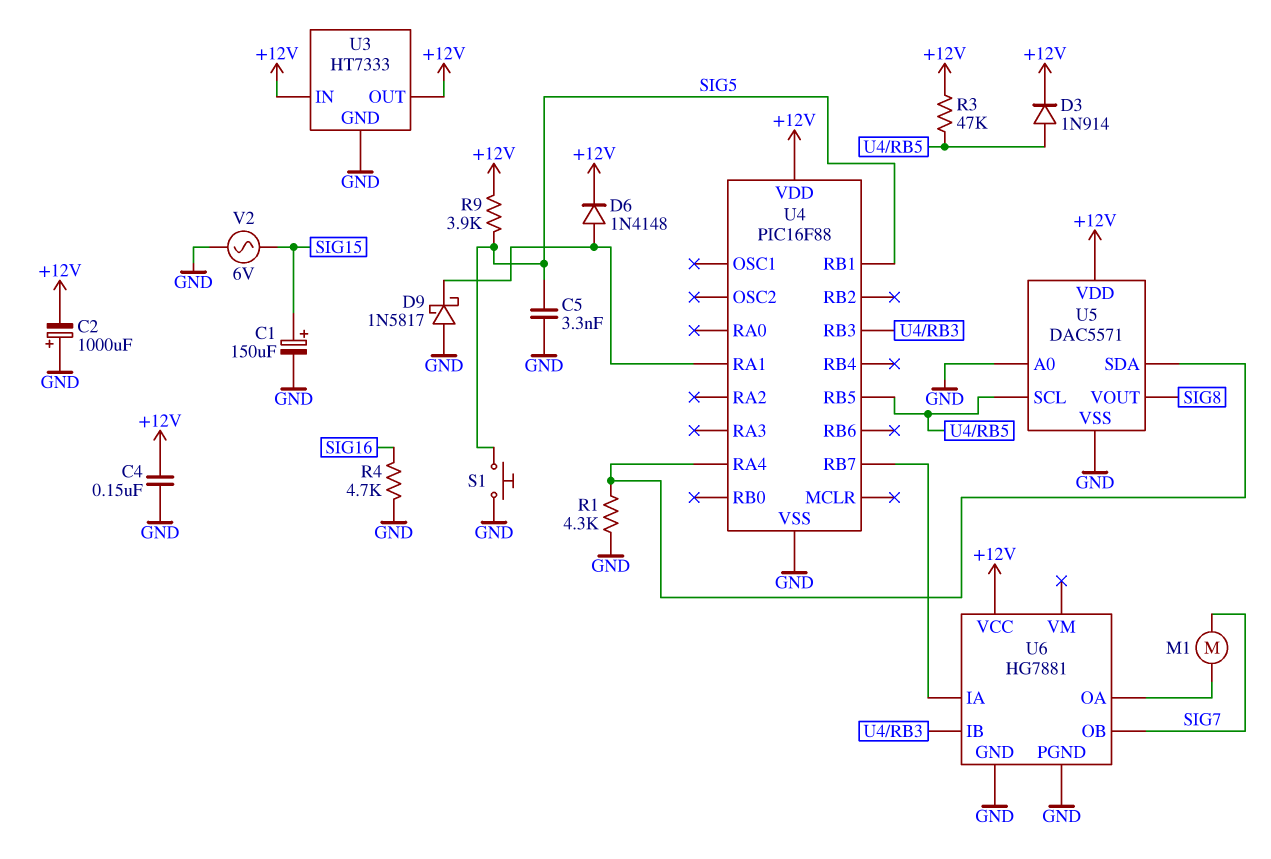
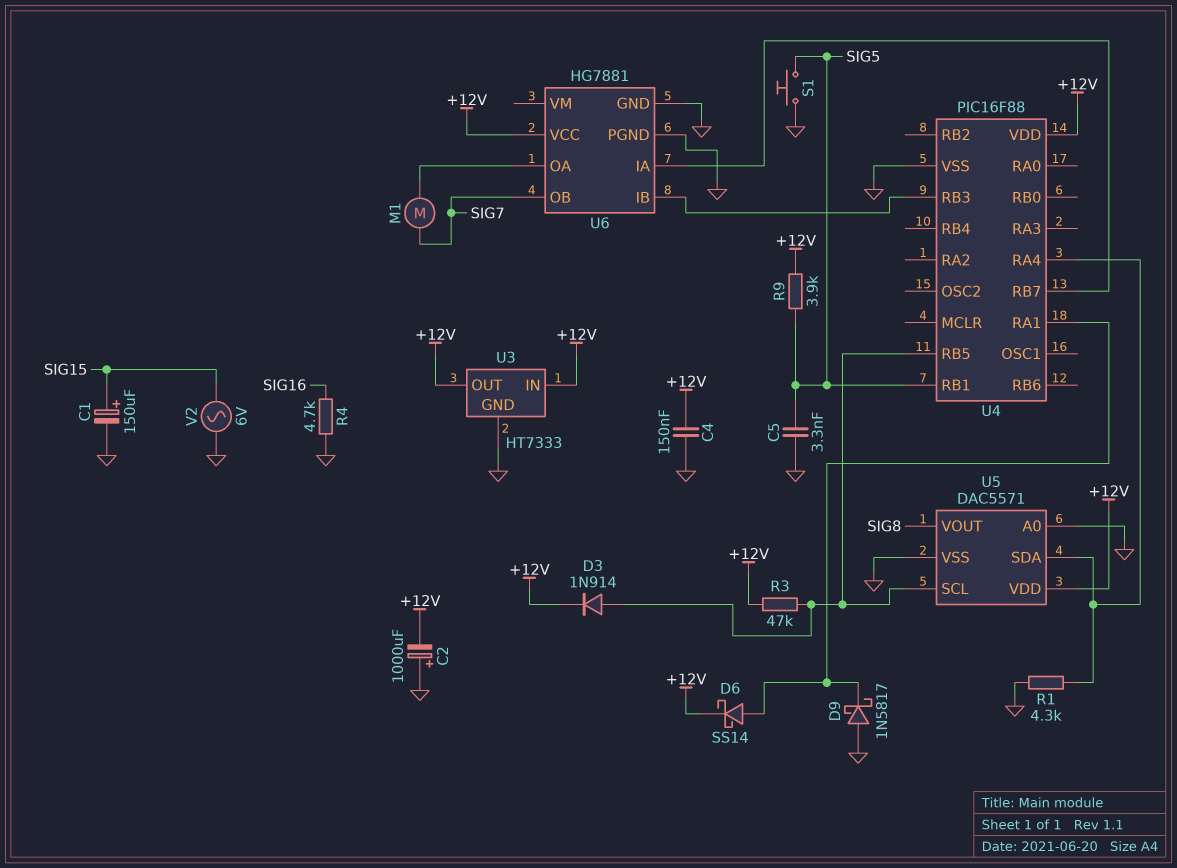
D6: diode 1N4148 (A U4/RA1, K +12V) -> schottky SS14 (A U4/RA1, K +12V)

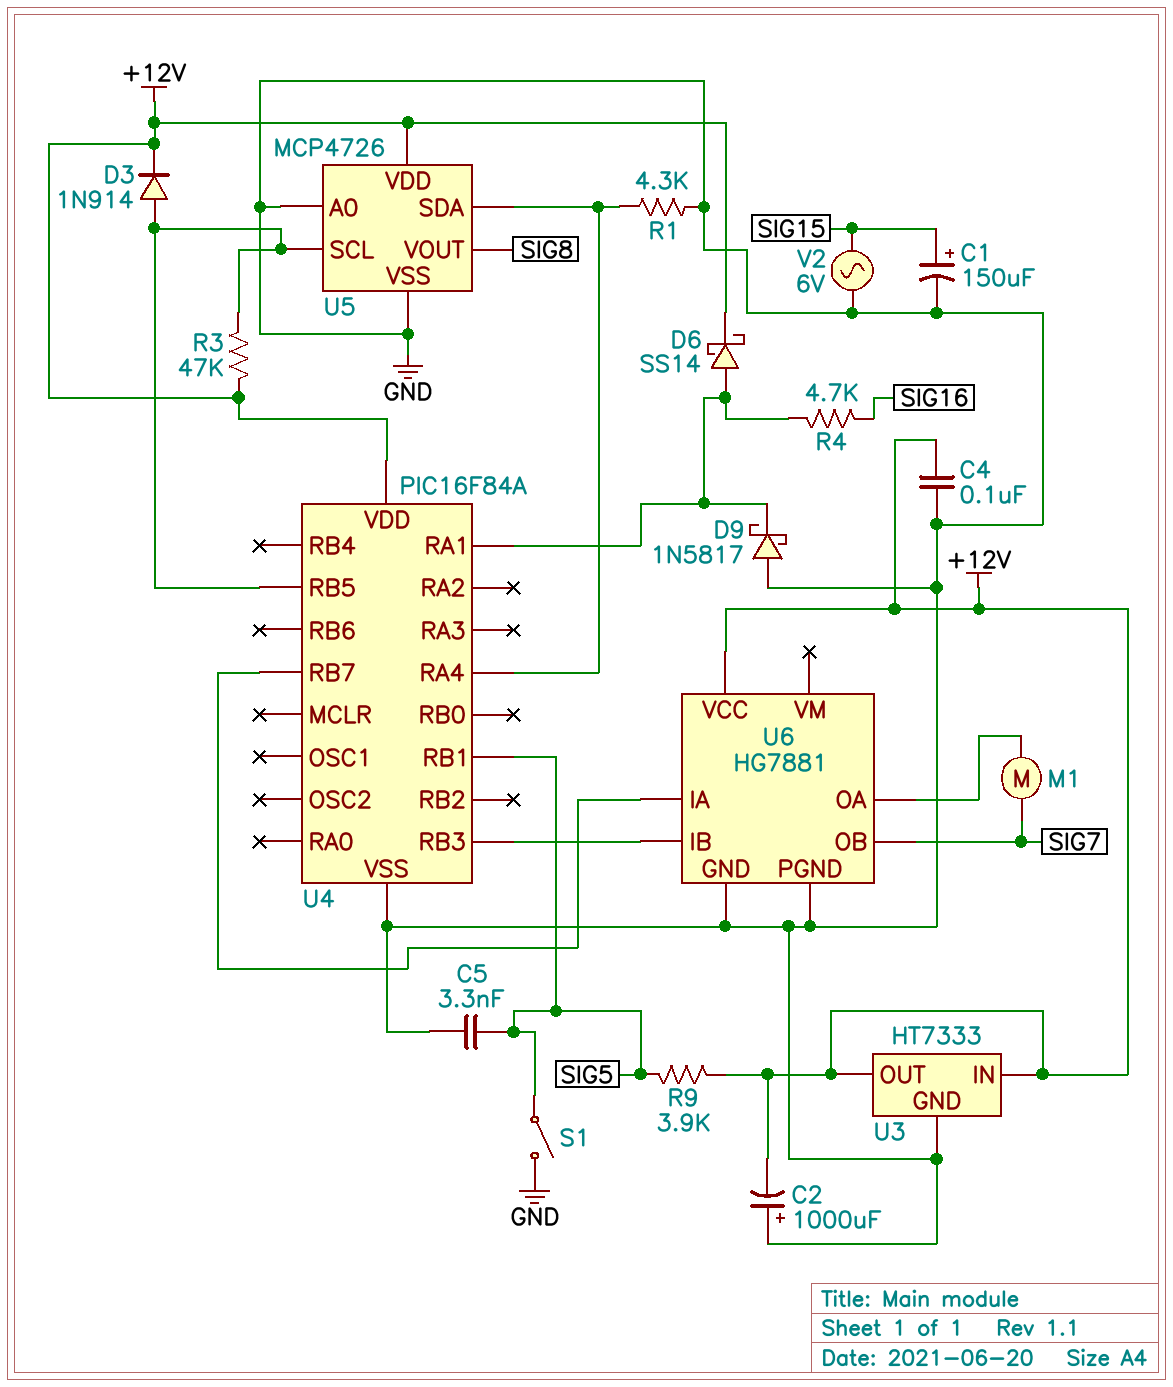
C4: 150nF (+12V, GND) -> 100nF (+12V, GND)
R4: 4.7k (GND, SIG16) -> 4.7k (SIG16, U4/RA1)
S1: button (GND, SIG5) -> switch (GND, SIG5)
U4: PIC16F88 -> PIC16F84A
U5: DAC5571 -> MCP4726

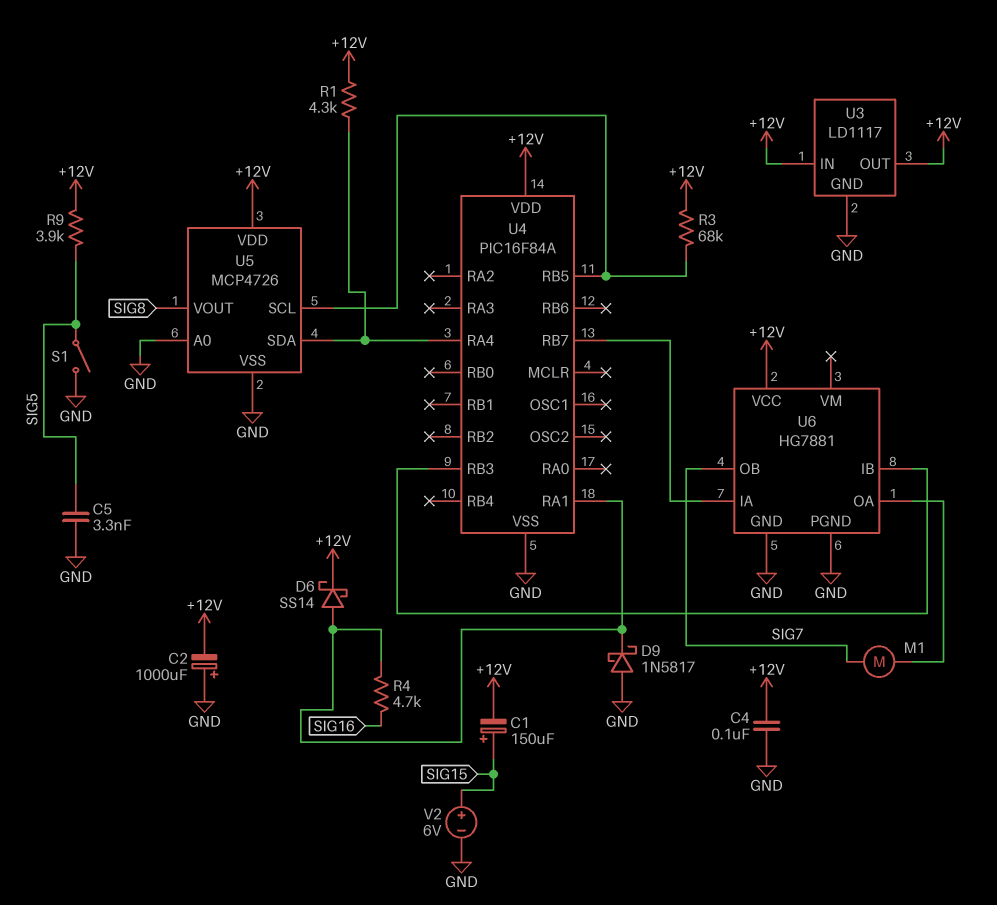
C1: 150uF (plus SIG15, minus GND) -> 150uF (plus SIG15, minus +12V)
D3: diode 1N914 (A U4/RB5, K +12V) -> none
R1: 4.3k (GND, U4/RA4) -> 4.3k (+12V, U4/RA4)
R3: 47k (+12V, U4/RB5) -> 68k (+12V, U4/RB5)
U3: HT7333 -> LD1117
U4 pin RB1: SIG5 -> none
V2: AC 6V (GND, SIG15) -> 6V (plus SIG15, minus GND)

